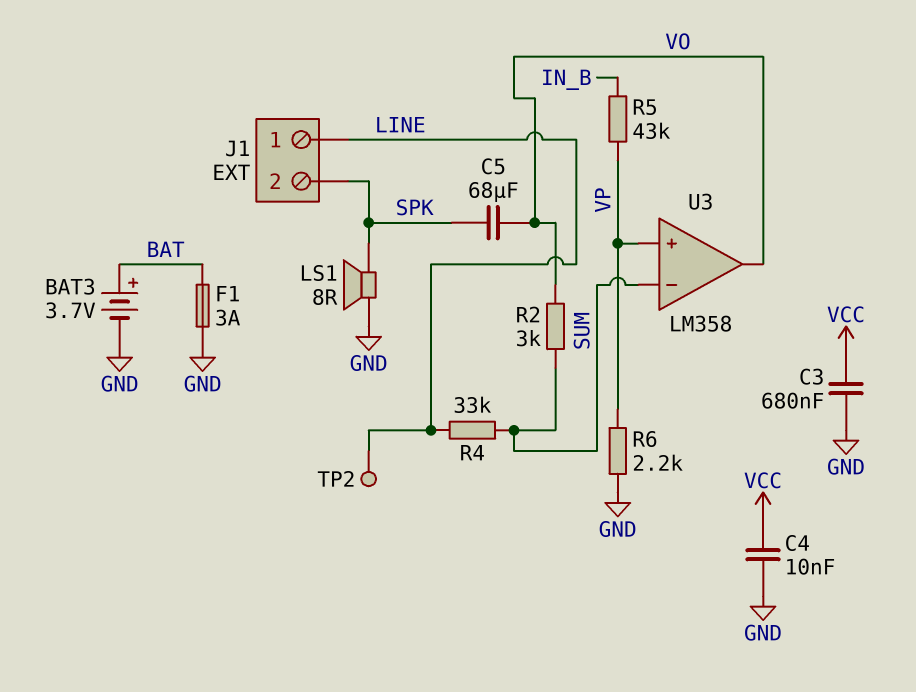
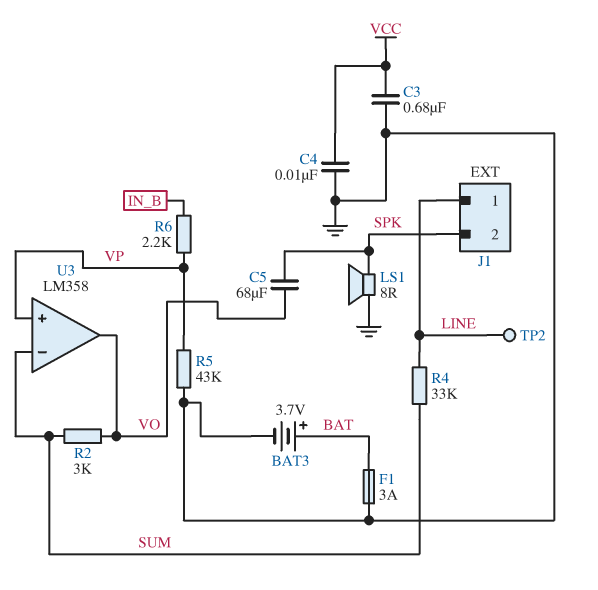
R5: 43k (IN_B, VP) -> 43k (GND, VP)
R6: 2.2k (GND, VP) -> 2.2k (IN_B, VP)

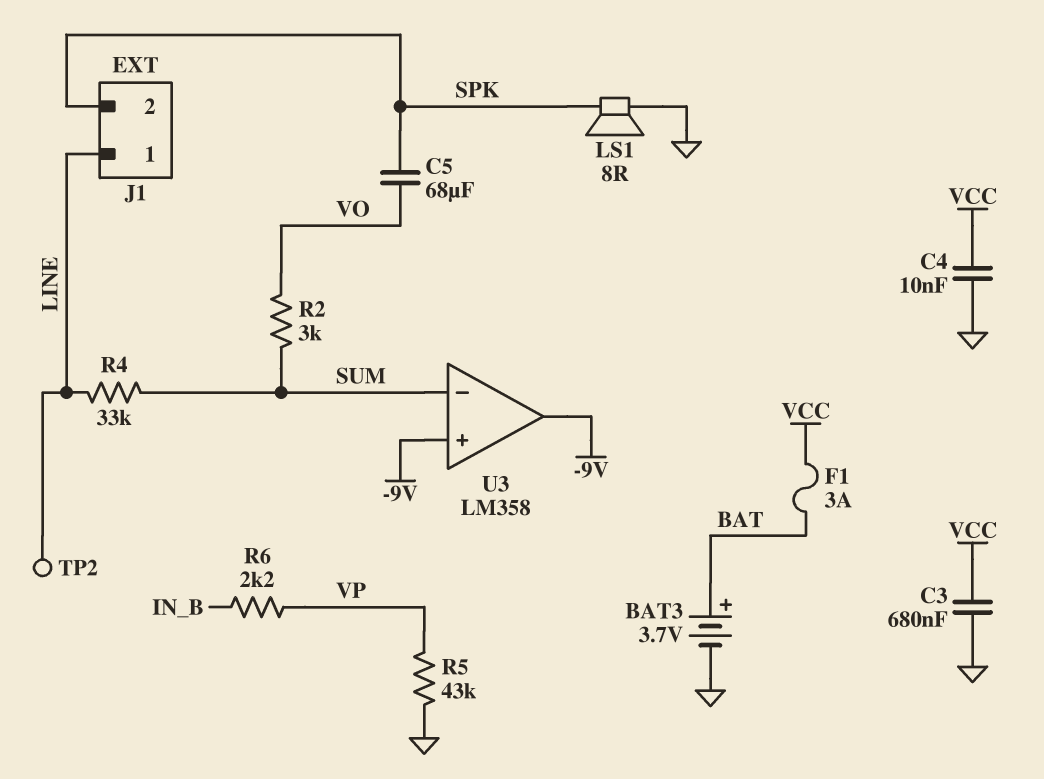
F1: 3A (BAT, GND) -> 3A (BAT, VCC)
U3 pin in+: VP -> -9V
U3 pin out: VO -> -9V

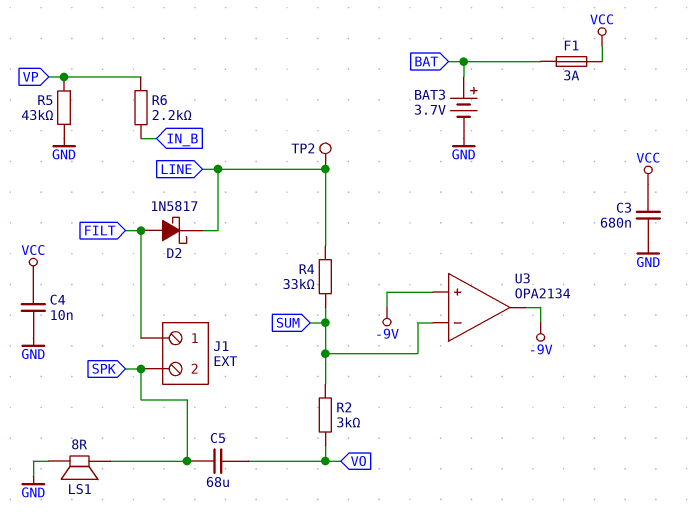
D2: none -> schottky 1N5817 (A FILT, K LINE)
J1 pin 1: LINE -> FILT
U3: LM358 -> OPA2134

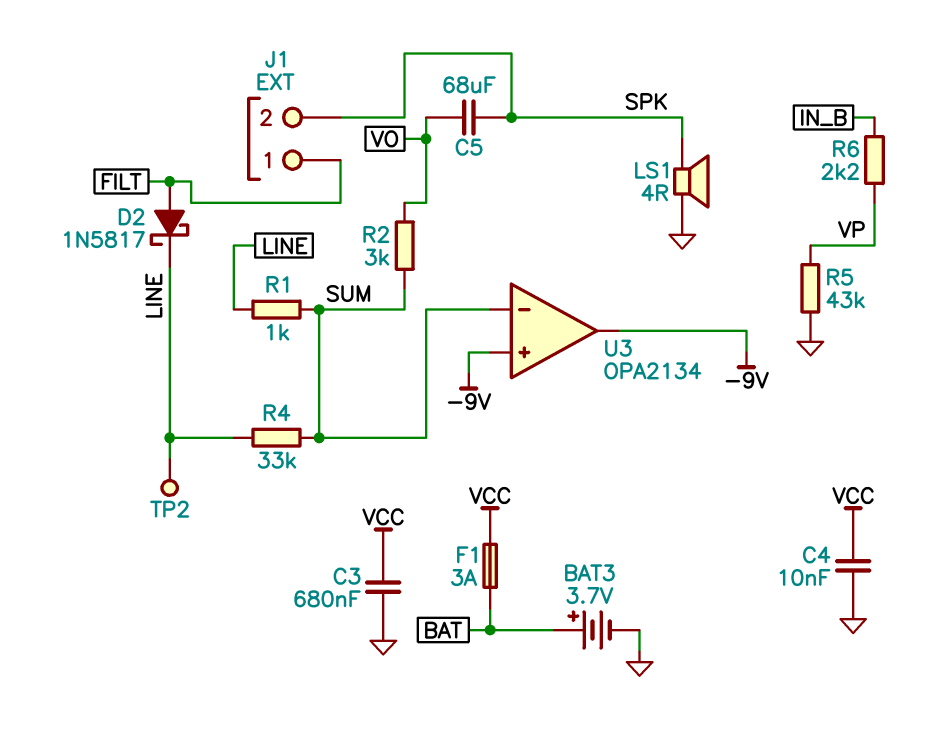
LS1: speaker 8R (GND, SPK) -> speaker 4R (GND, SPK)
R1: none -> 1k (LINE, SUM)

